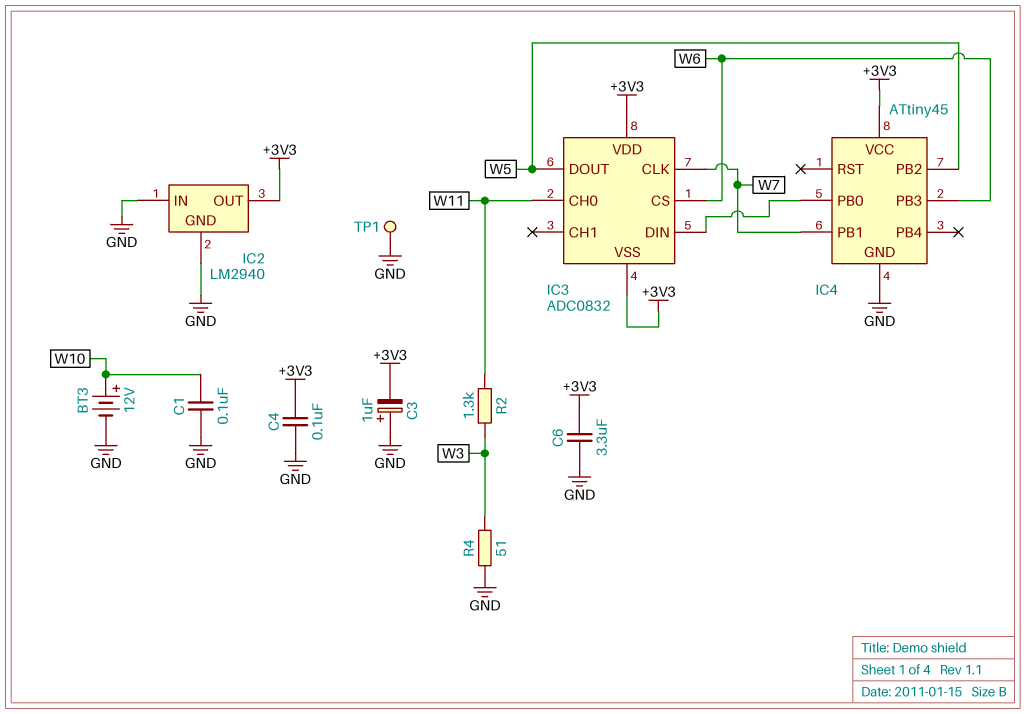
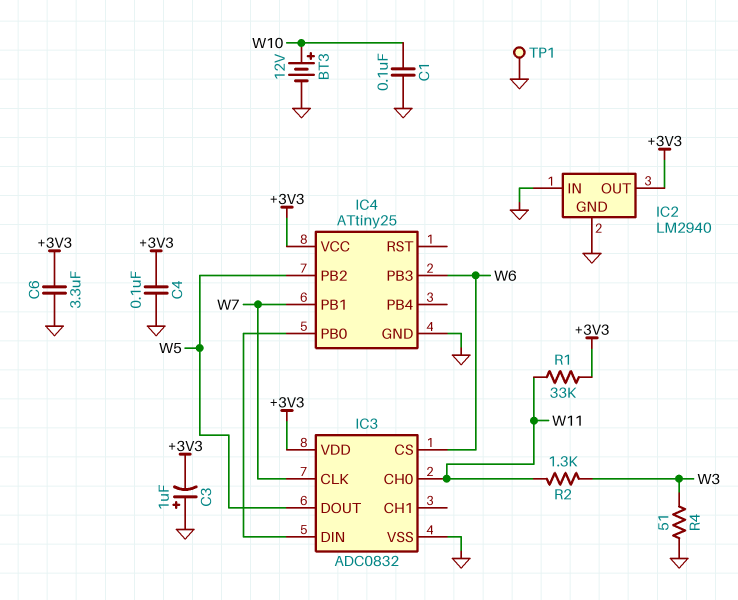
IC3 pin VSS: +3V3 -> GND
IC4: ATtiny45 -> ATtiny25
R1: none -> 33k (+3V3, W11)

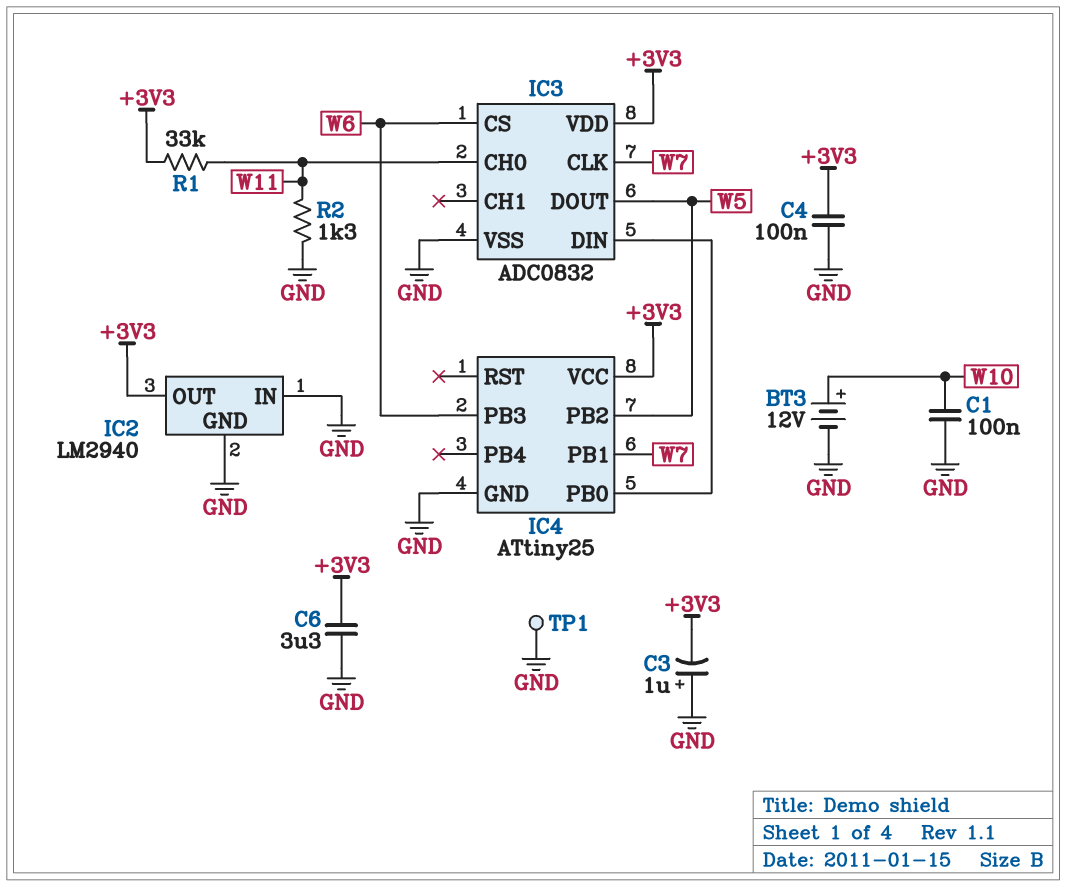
R2: 1.3k (W3, W11) -> 1.3k (GND, W11)
R4: 51 (GND, W3) -> none

